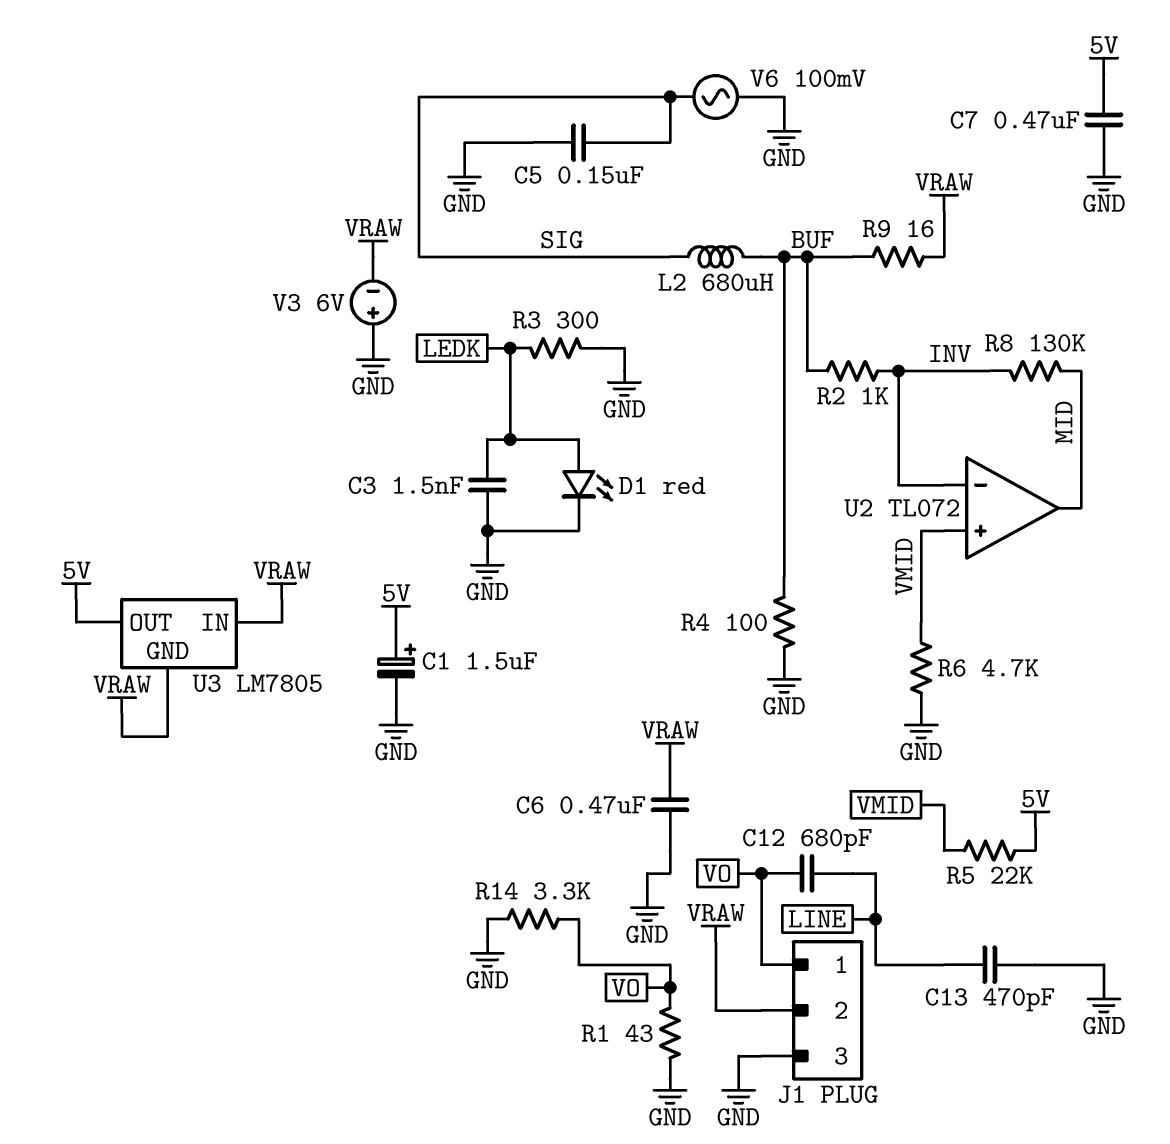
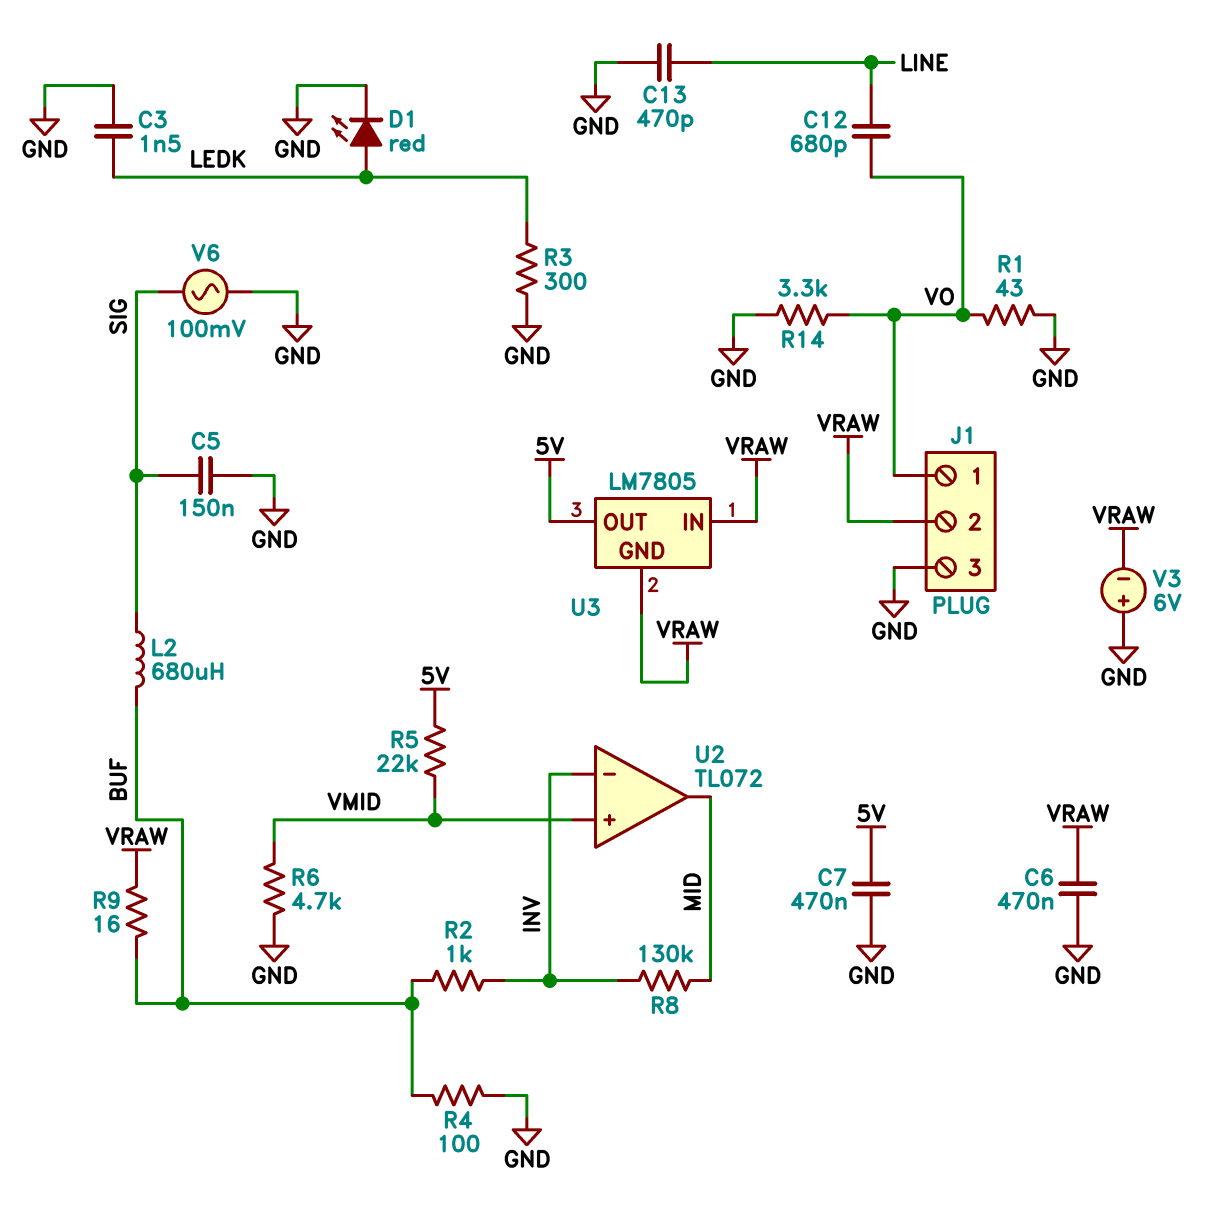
C1: 1.5uF (plus 5V, minus GND) -> none

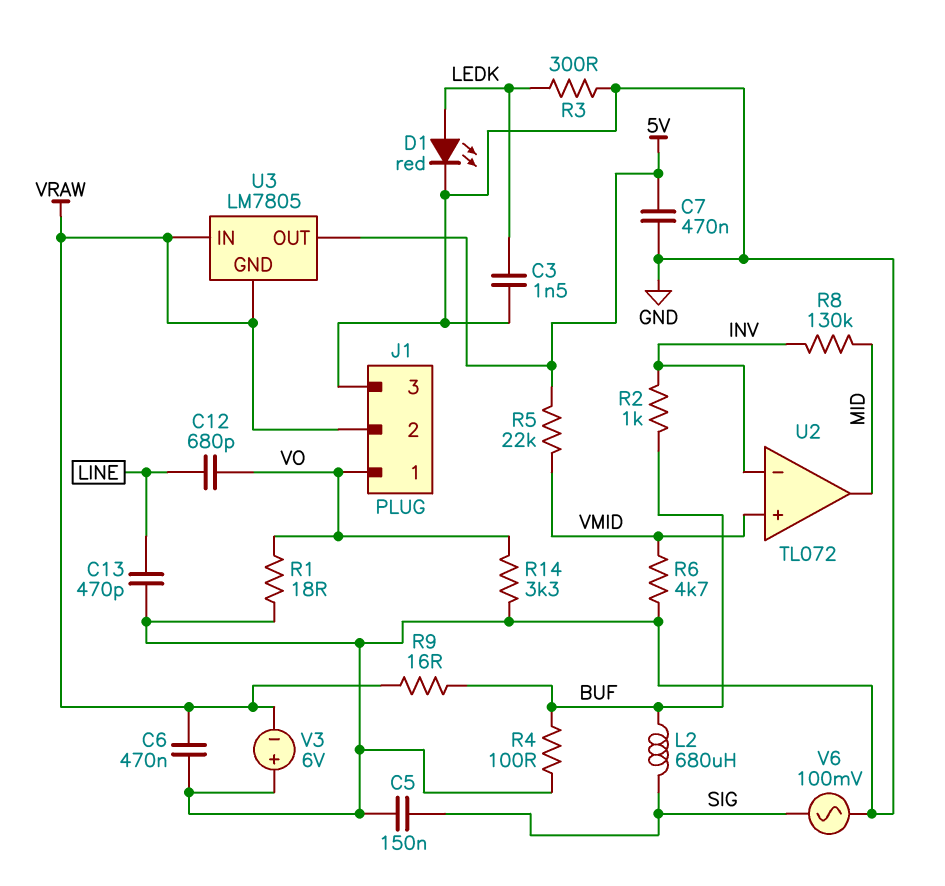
R1: 43 (GND, VO) -> 18 (GND, VO)

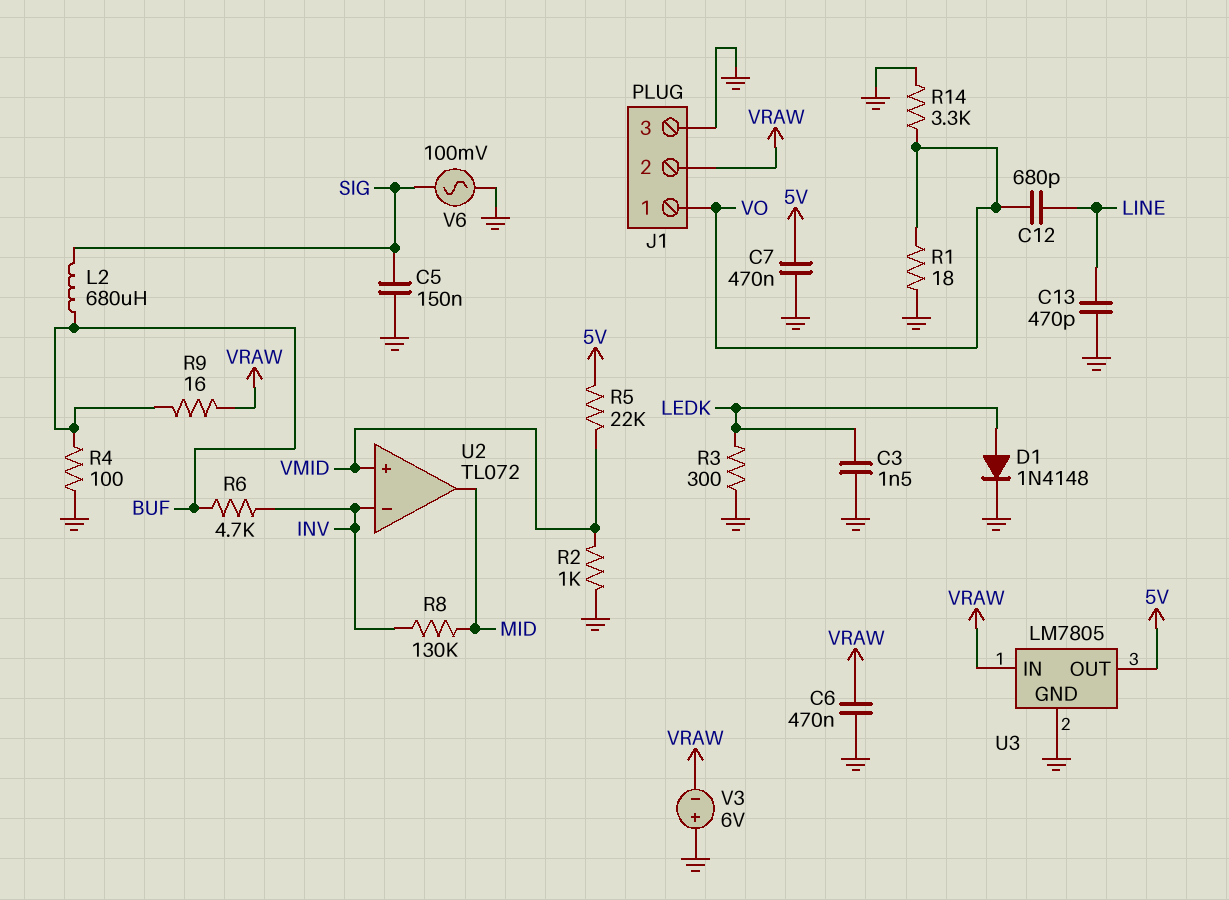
D1: LED red (A LEDK, K GND) -> diode 1N4148 (A LEDK, K GND)
R2: 1k (BUF, INV) -> 1k (GND, VMID)
R6: 4.7k (GND, VMID) -> 4.7k (BUF, INV)
U3 pin GND: VRAW -> GND

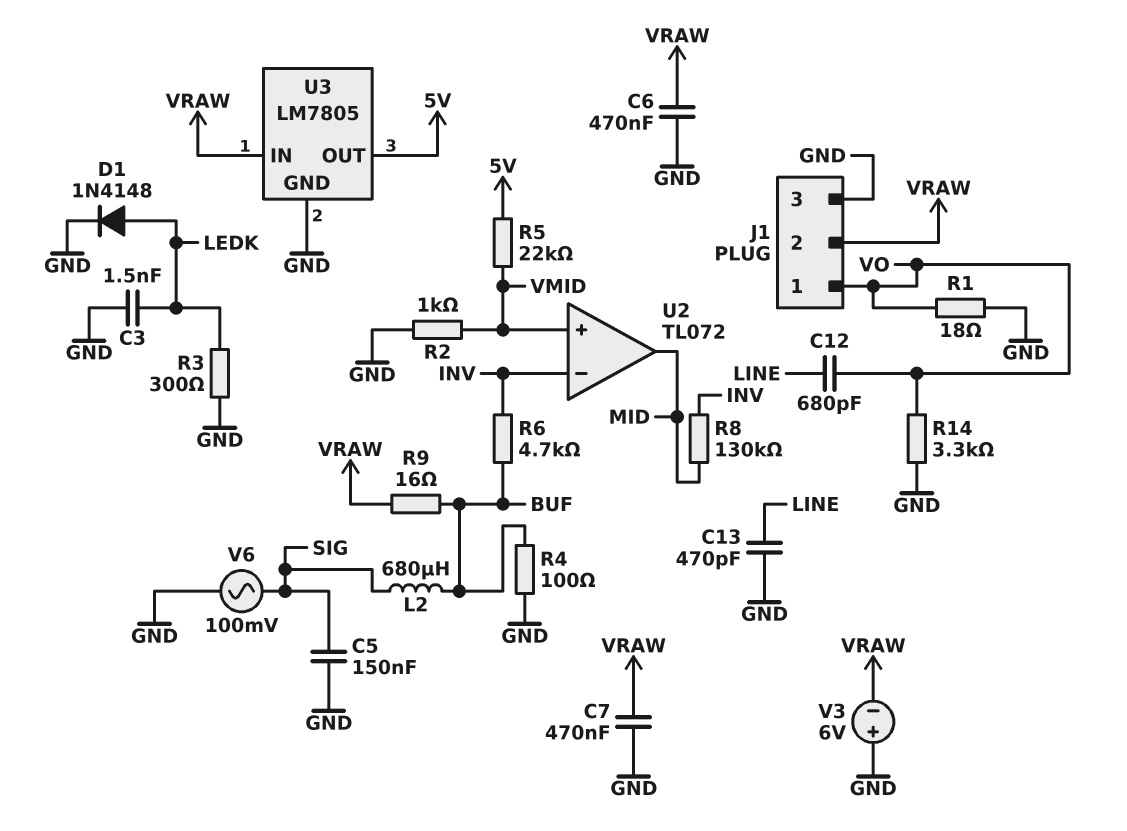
C7: 470nF (5V, GND) -> 470nF (GND, VRAW)

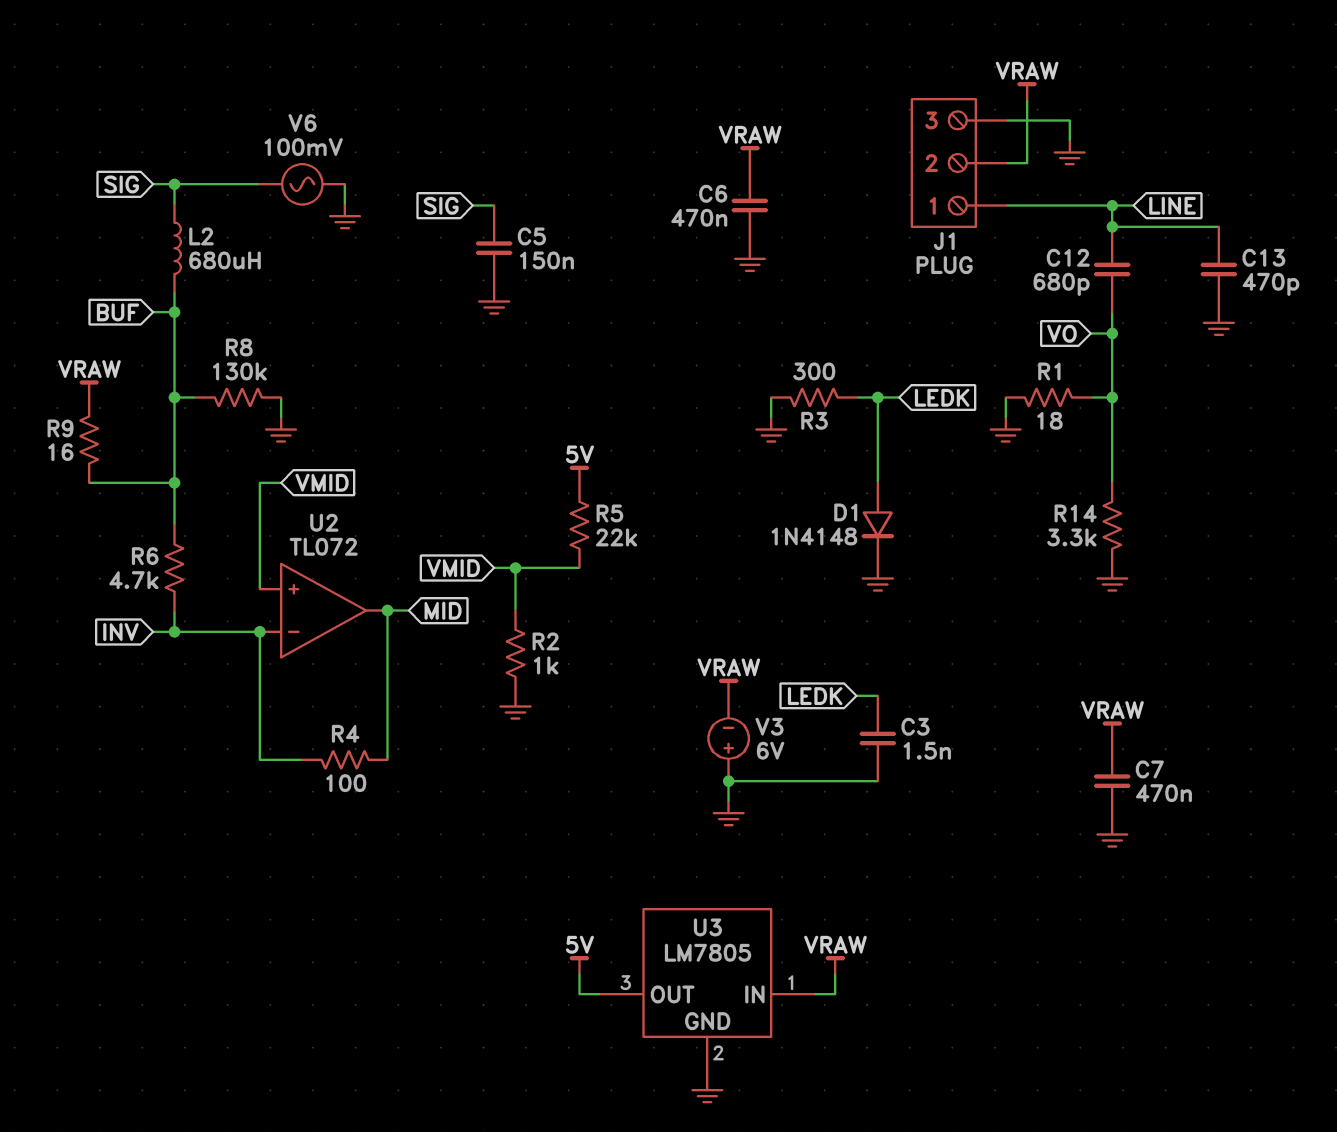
J1 pin 1: VO -> LINE
R4: 100 (BUF, GND) -> 100 (INV, MID)
R8: 130k (INV, MID) -> 130k (BUF, GND)

